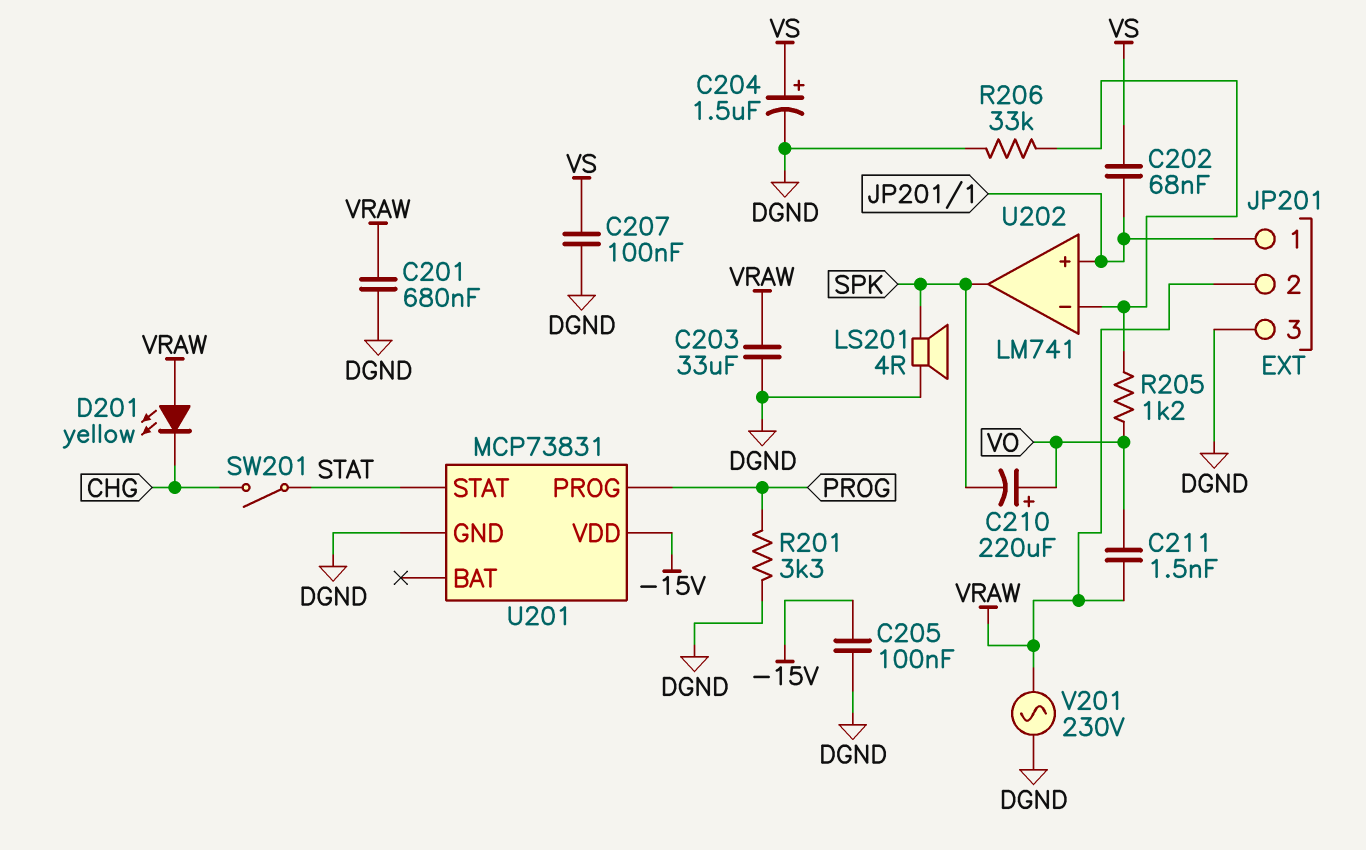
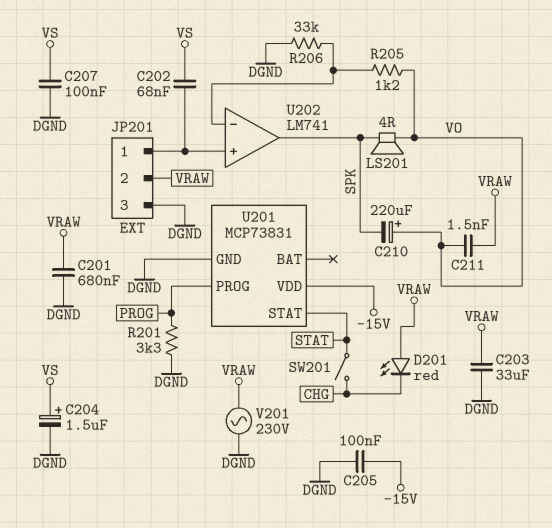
D201: LED yellow (A VRAW, K CHG) -> LED red (A VRAW, K CHG)
LS201: speaker 4R (DGND, SPK) -> speaker 4R (SPK, VO)

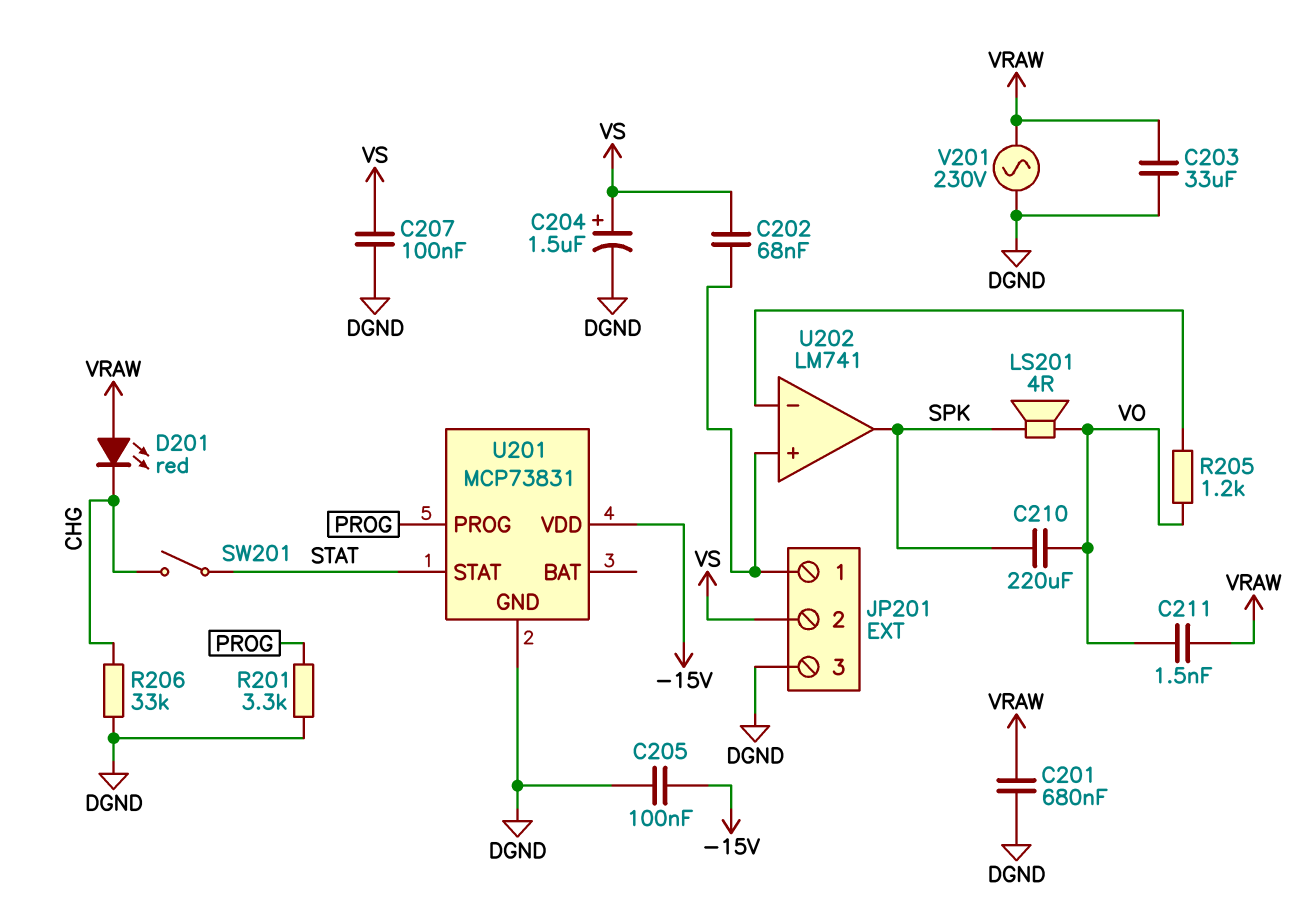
C210: 220uF (plus VO, minus SPK) -> 220uF (SPK, VO)
JP201 pin 2: VRAW -> VS
R206: 33k (DGND, U202/in-) -> 33k (CHG, DGND)

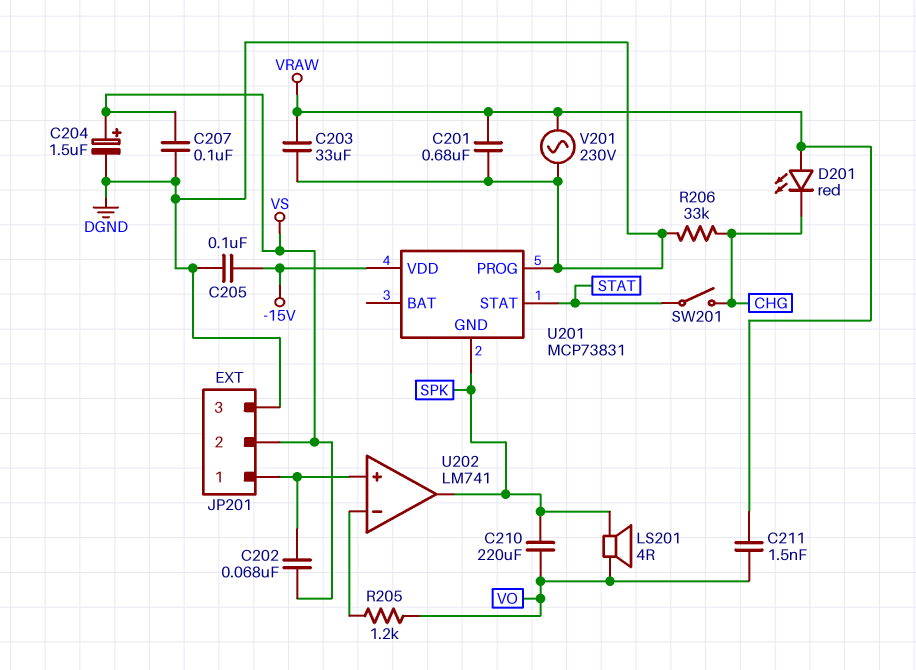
R201: 3.3k (DGND, PROG) -> none
U201 pin GND: DGND -> SPK
U201 pin PROG: PROG -> DGND

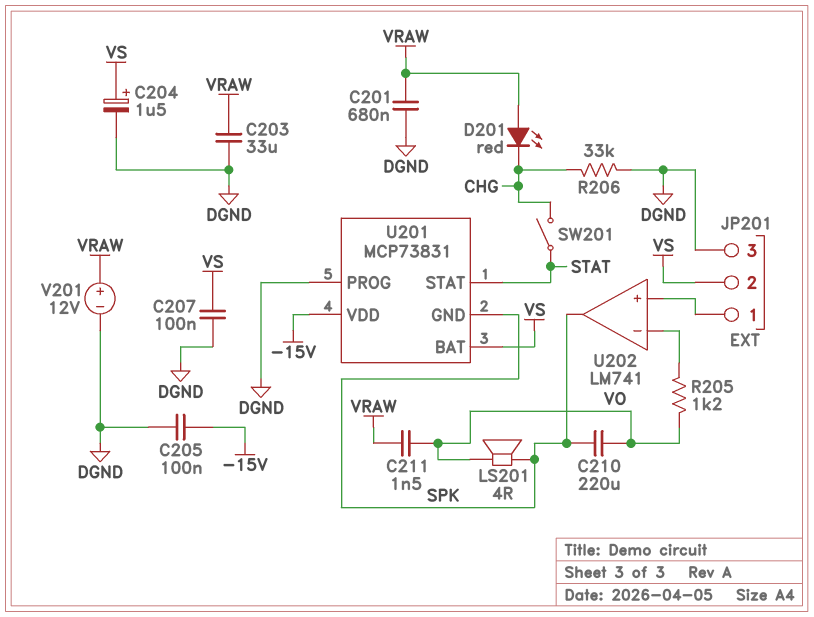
C202: 68nF (JP201/1, VS) -> none
U201 pin BAT: none -> VS
V201: AC 230V (DGND, VRAW) -> 12V (plus VRAW, minus DGND)

